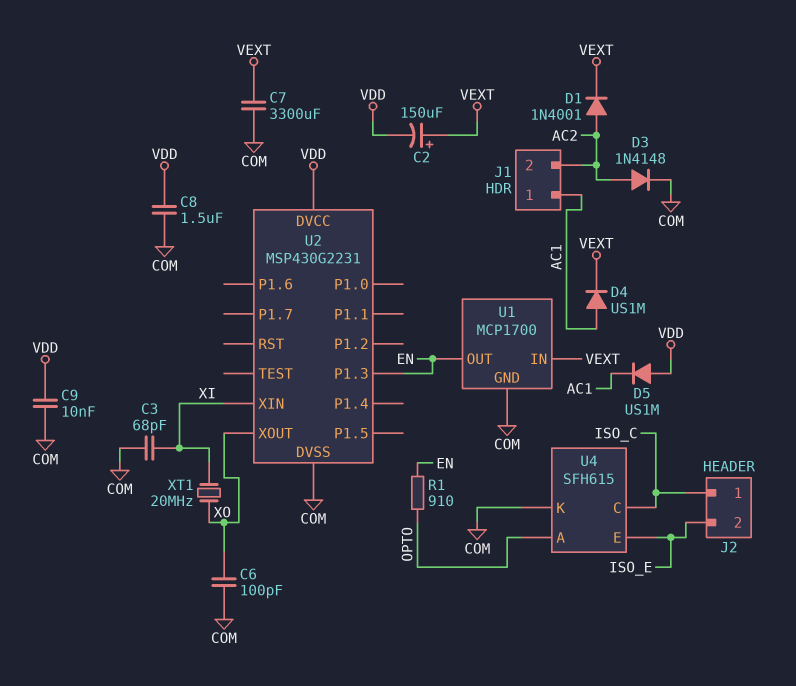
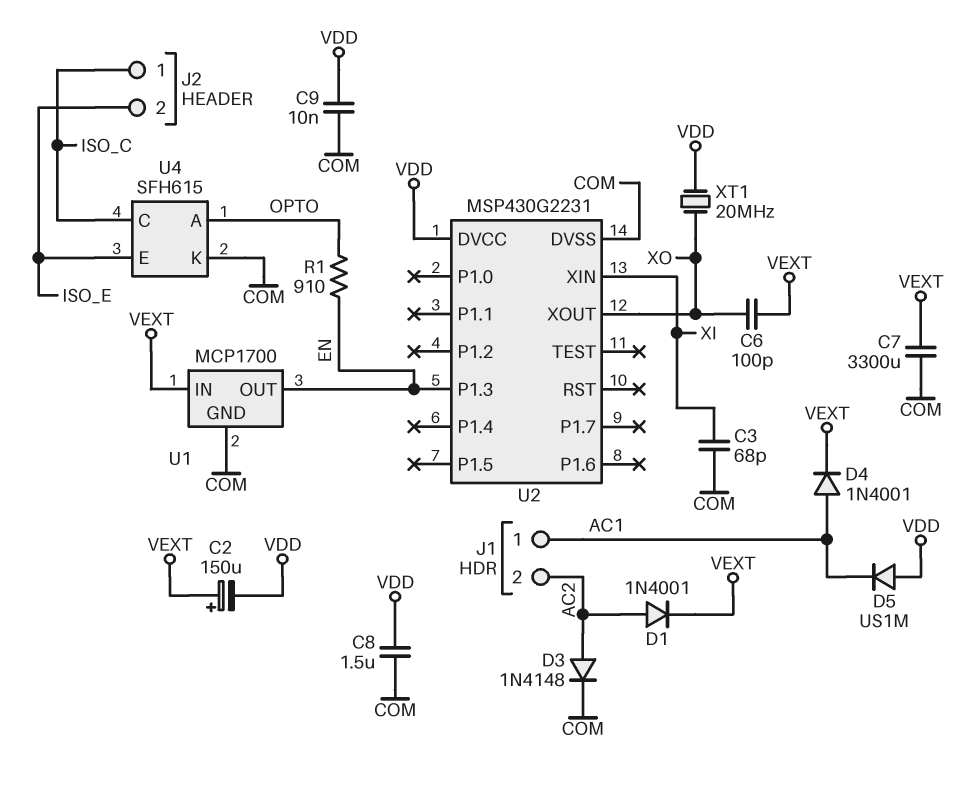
C6: 100pF (COM, XO) -> 100pF (VEXT, XO)
D4: diode US1M (A AC1, K VEXT) -> diode 1N4001 (A AC1, K VEXT)
XT1: 20MHz (XI, XO) -> 20MHz (VDD, XO)

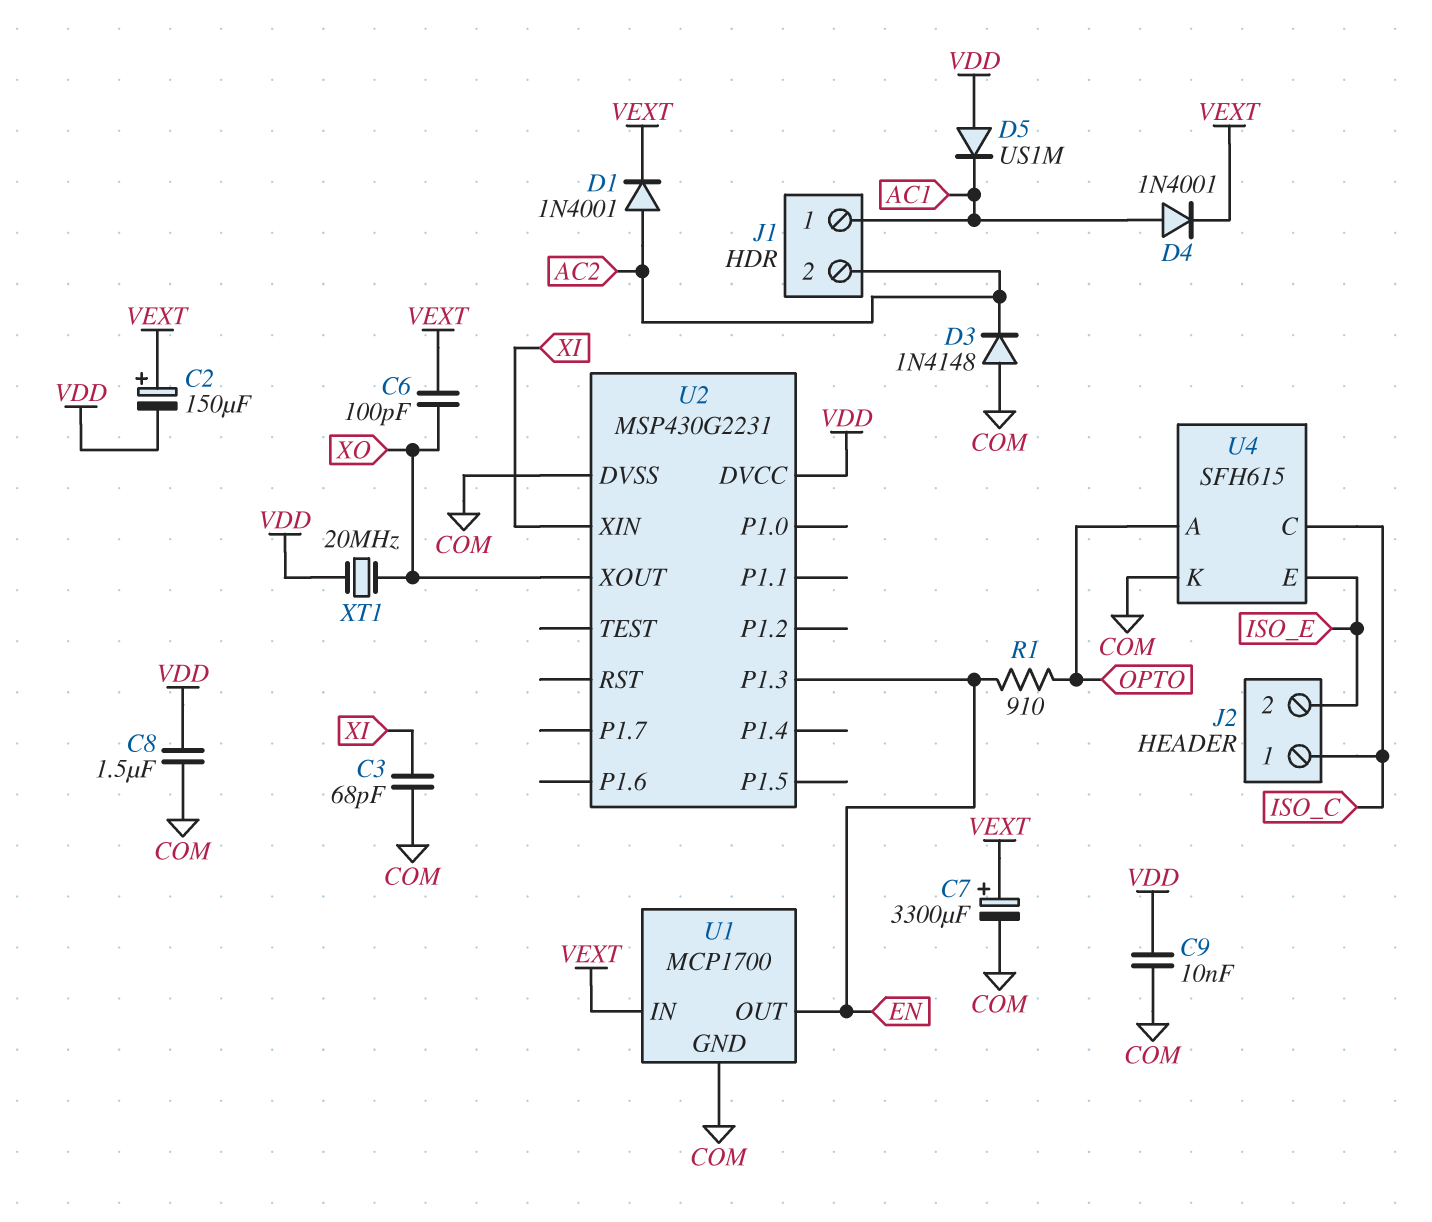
C7: 3300uF (COM, VEXT) -> 3300uF (plus VEXT, minus COM)
D3: diode 1N4148 (A AC2, K COM) -> diode 1N4148 (A COM, K AC2)

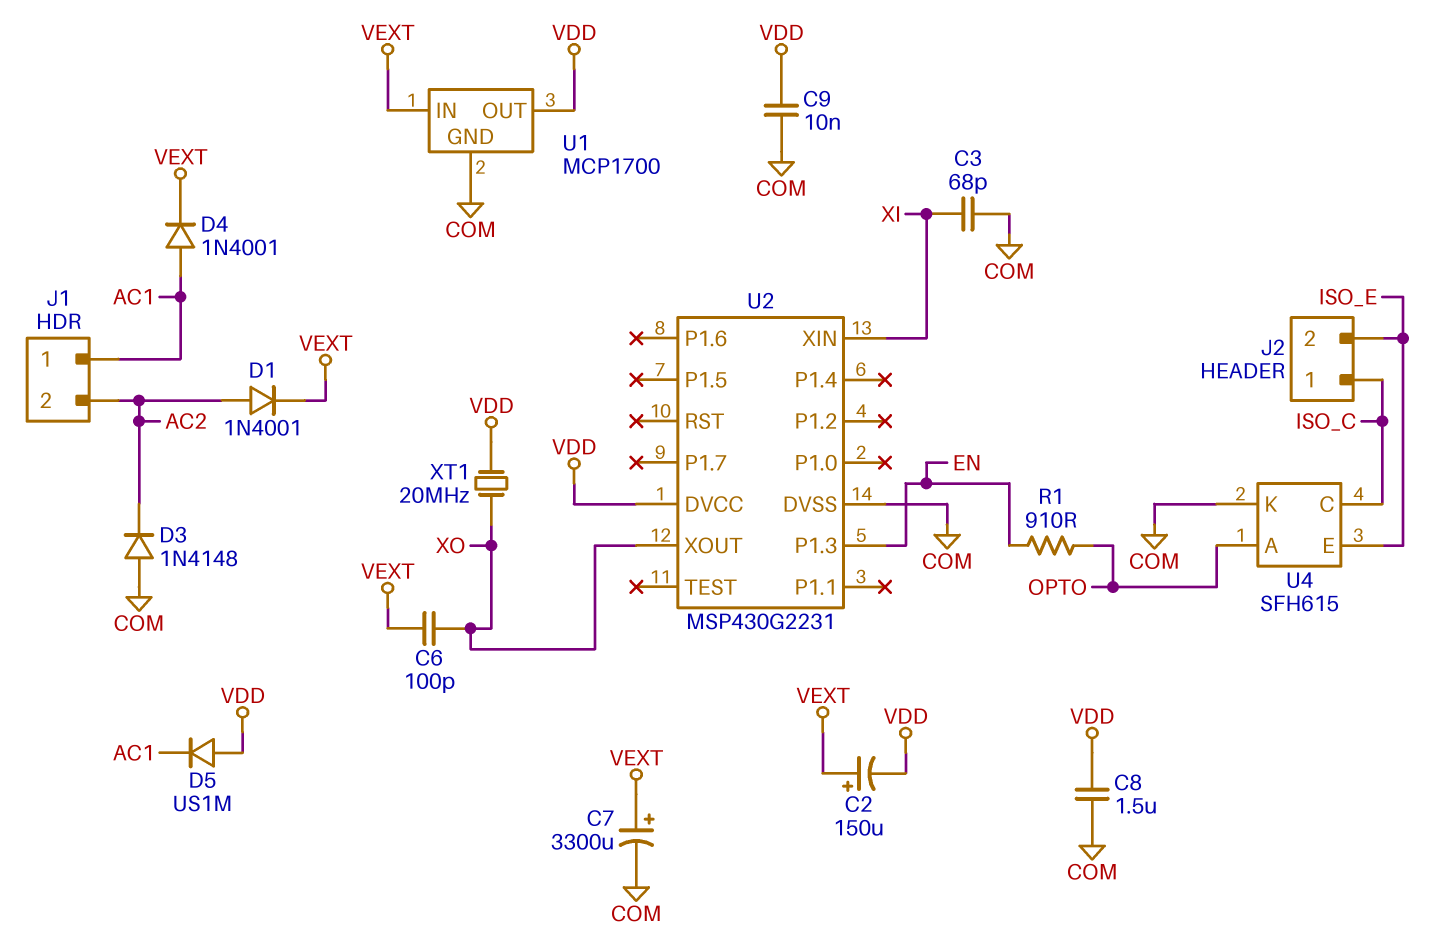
U1 pin OUT: EN -> VDD

